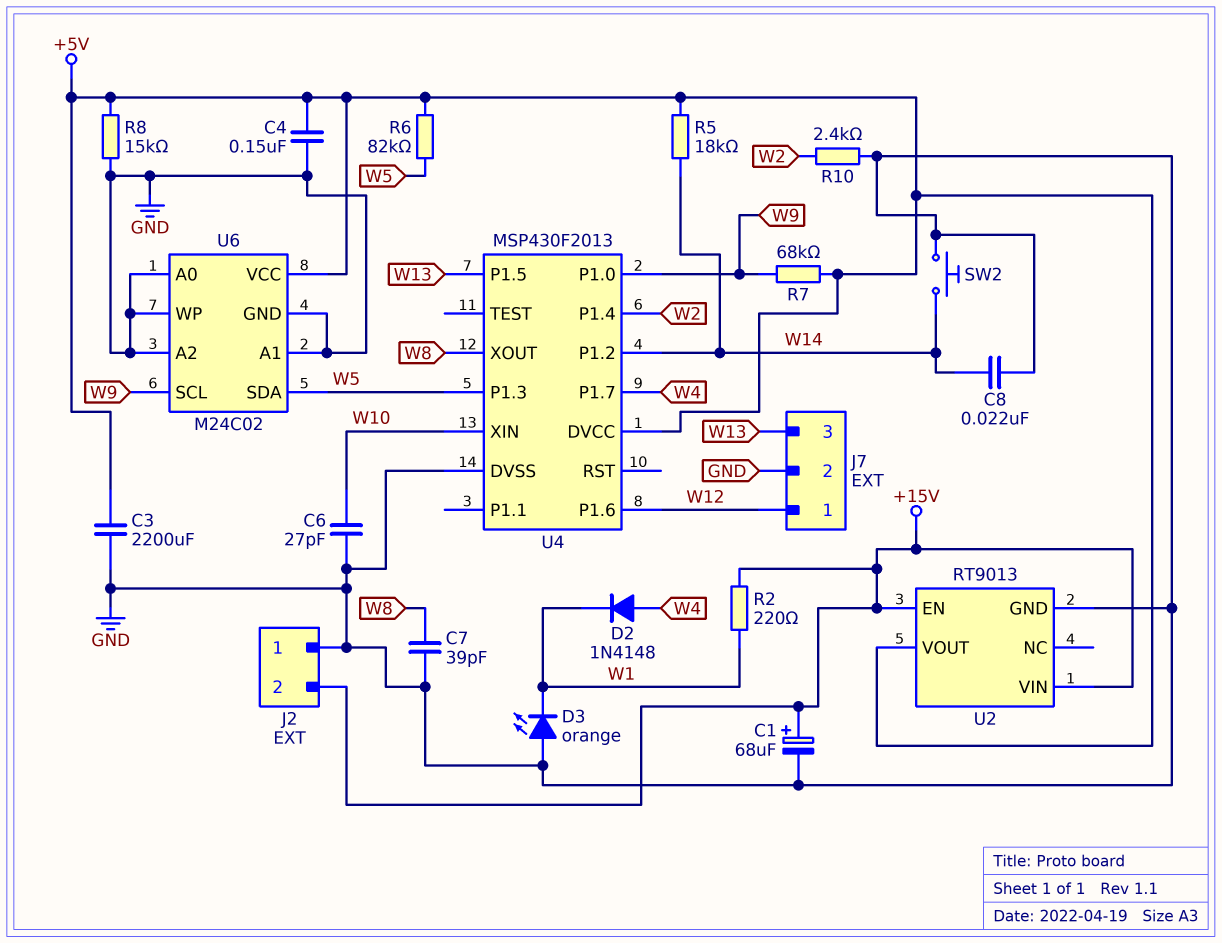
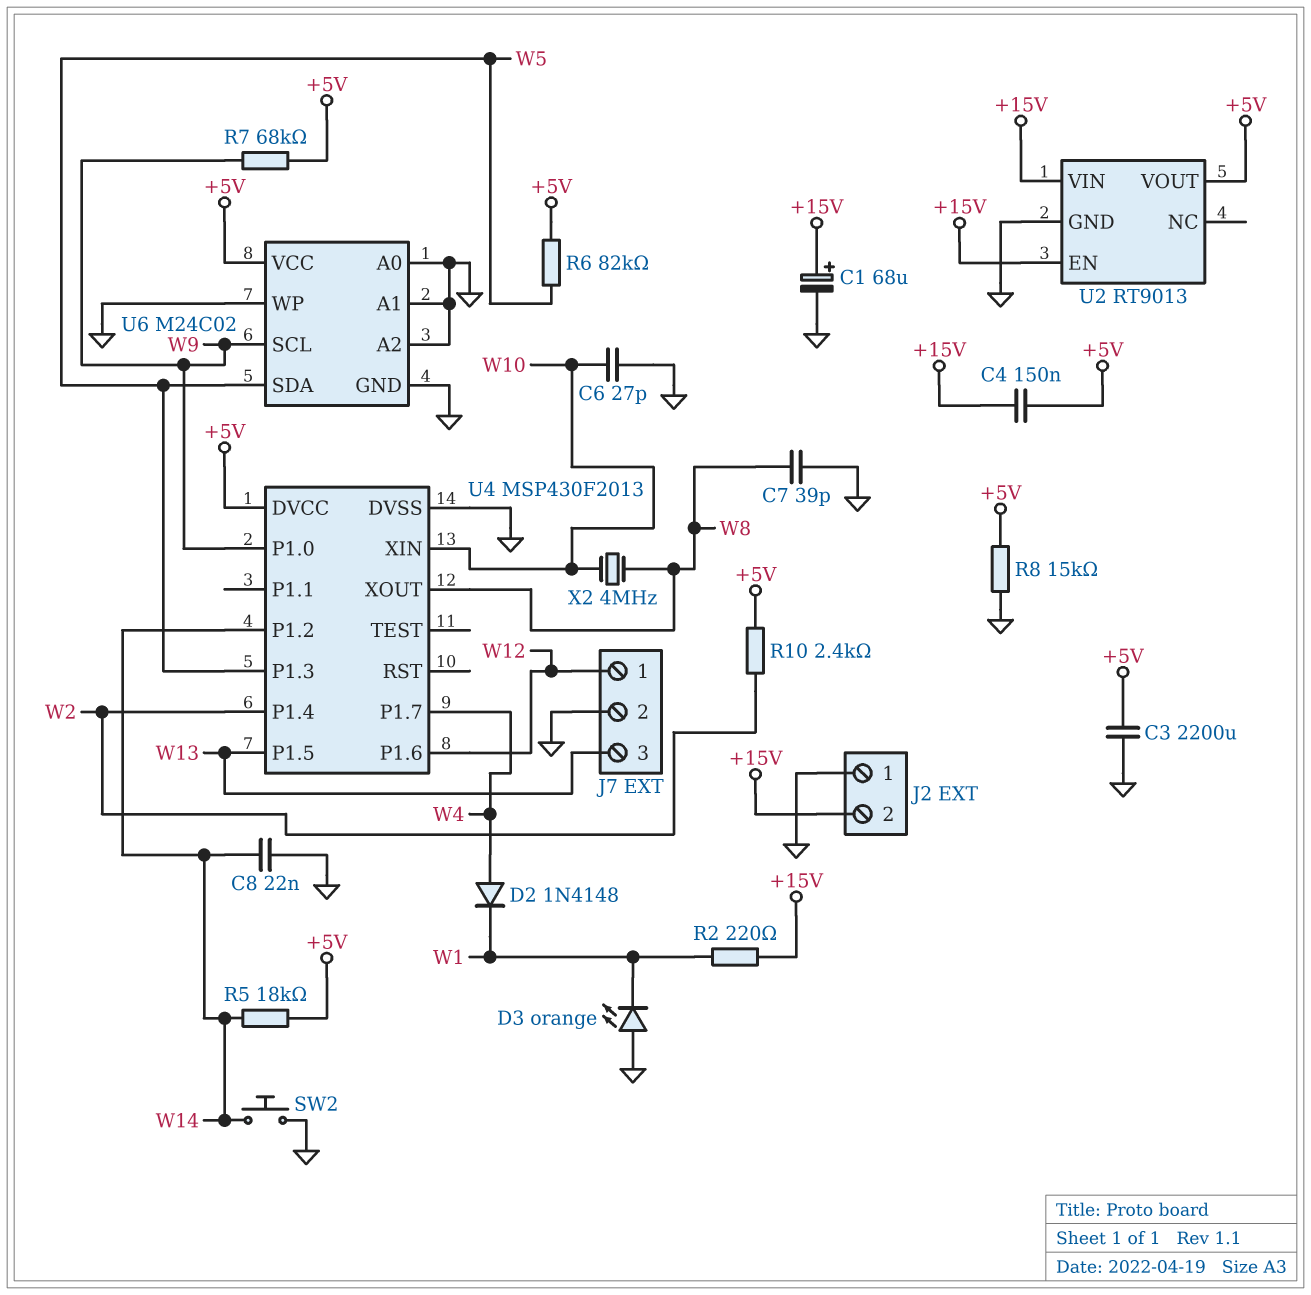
C4: 150nF (+5V, GND) -> 150nF (+5V, +15V)
R10: 2.4k (GND, W2) -> 2.4k (+5V, W2)
X2: none -> 4MHz (W8, W10)

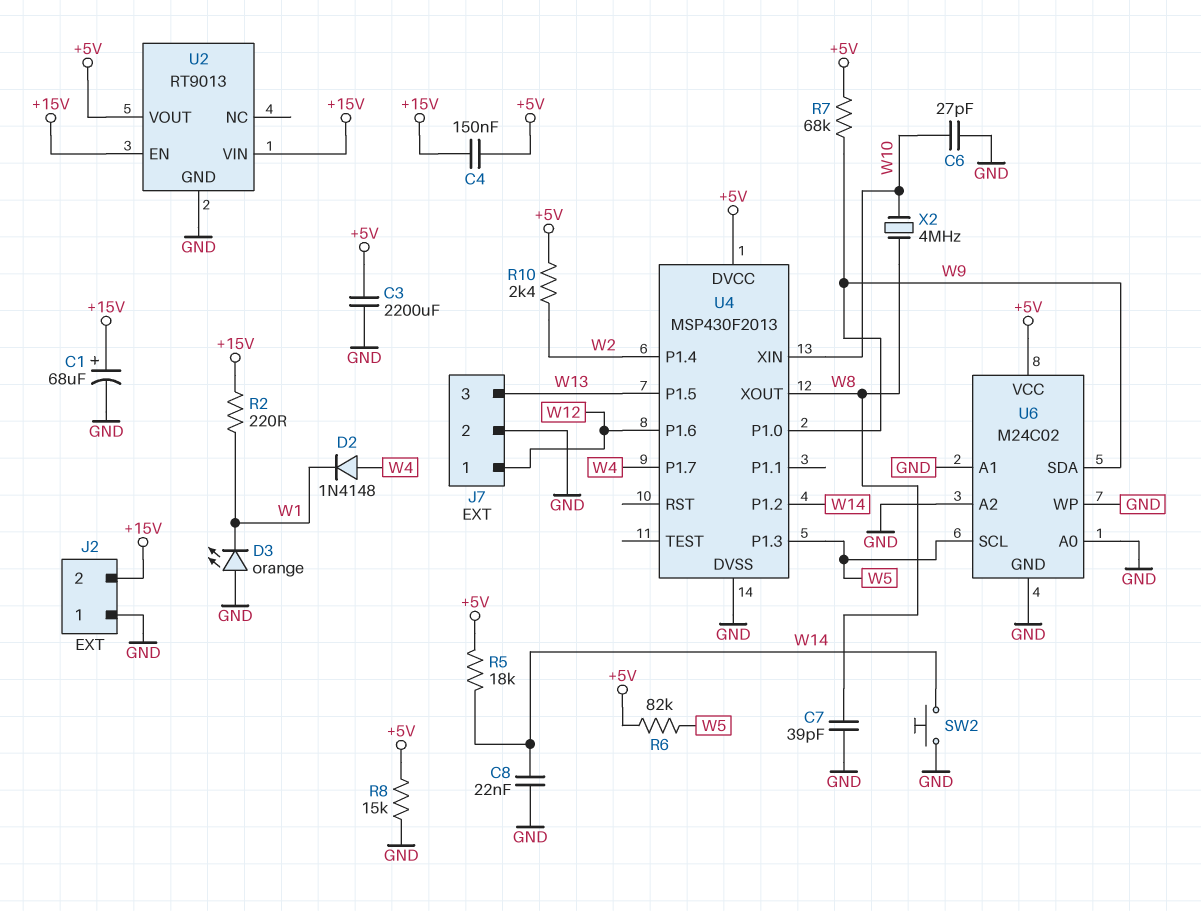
U6 pin SCL: W9 -> W5
U6 pin SDA: W5 -> W9

